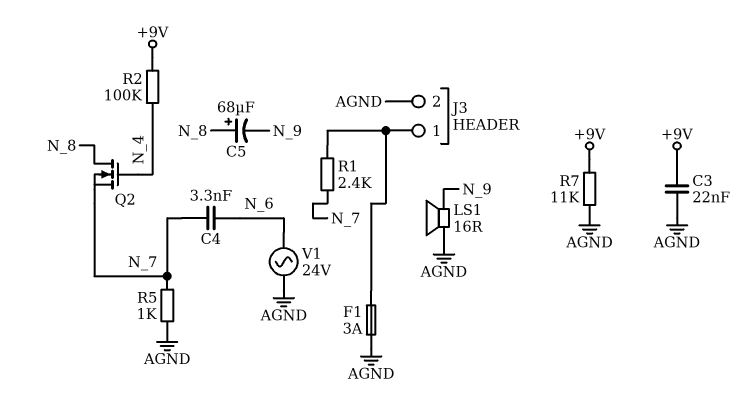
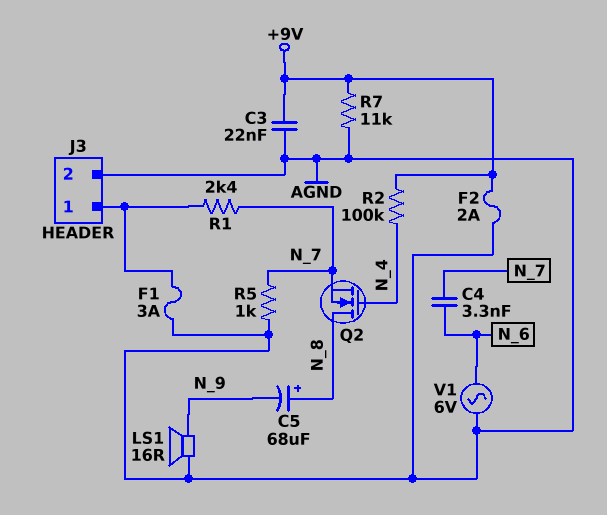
F2: none -> 2A (+9V, AGND)
V1: AC 24V (AGND, N_6) -> AC 6V (AGND, N_6)

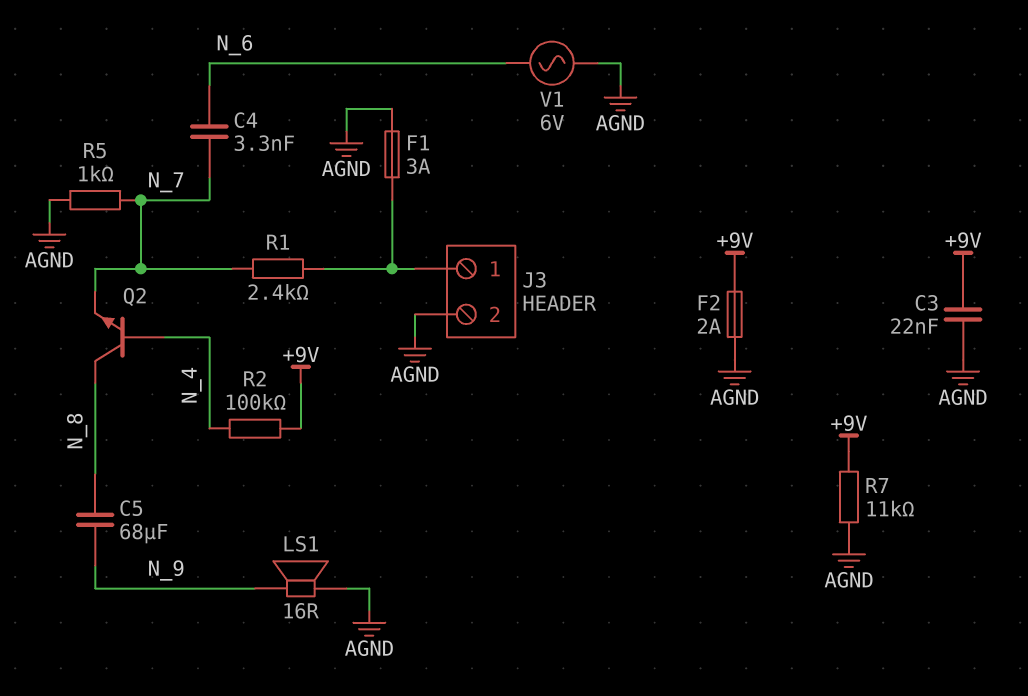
C5: 68uF (plus N_8, minus N_9) -> 68uF (N_8, N_9)
Q2: NMOS (G N_4, D N_8, S N_7) -> NPN (B N_4, C N_8, E N_7)

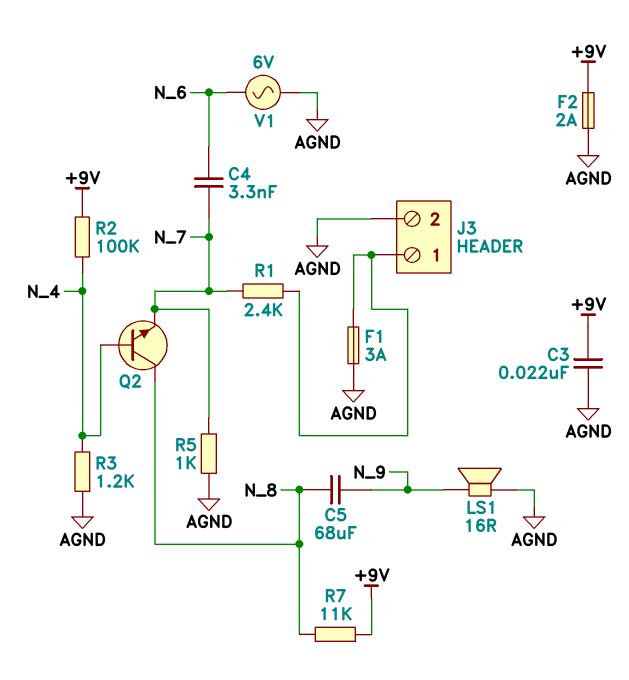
R3: none -> 1.2k (AGND, N_4)
R7: 11k (+9V, AGND) -> 11k (+9V, N_8)

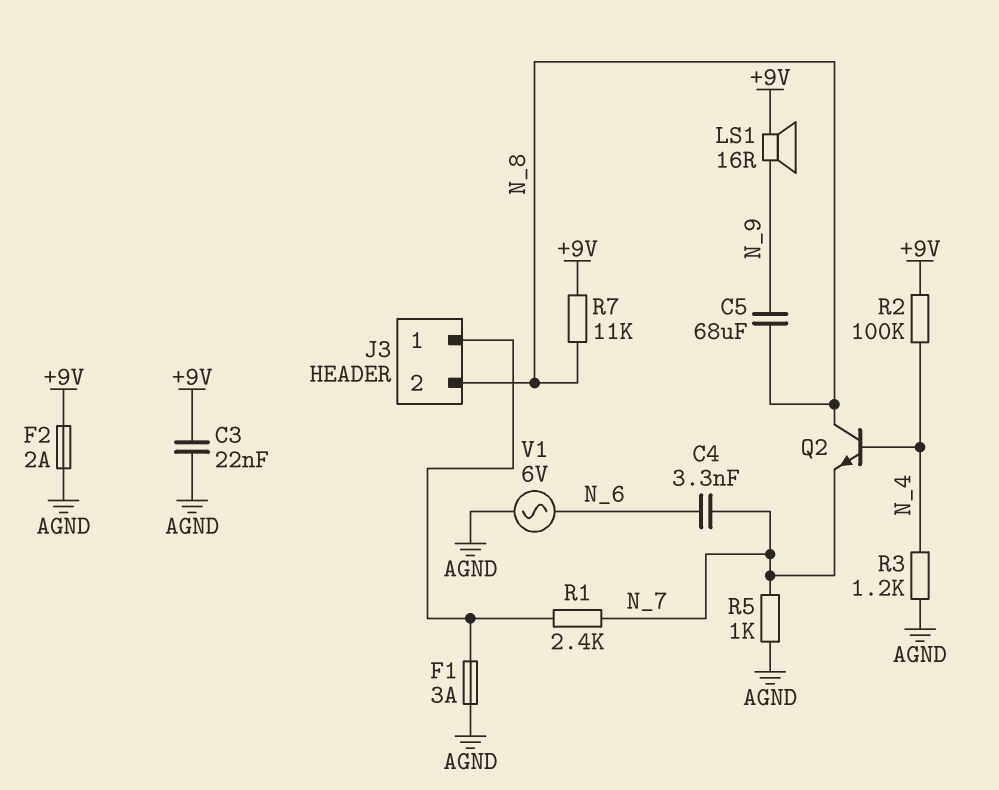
J3 pin 2: AGND -> N_8
LS1: speaker 16R (AGND, N_9) -> speaker 16R (+9V, N_9)

